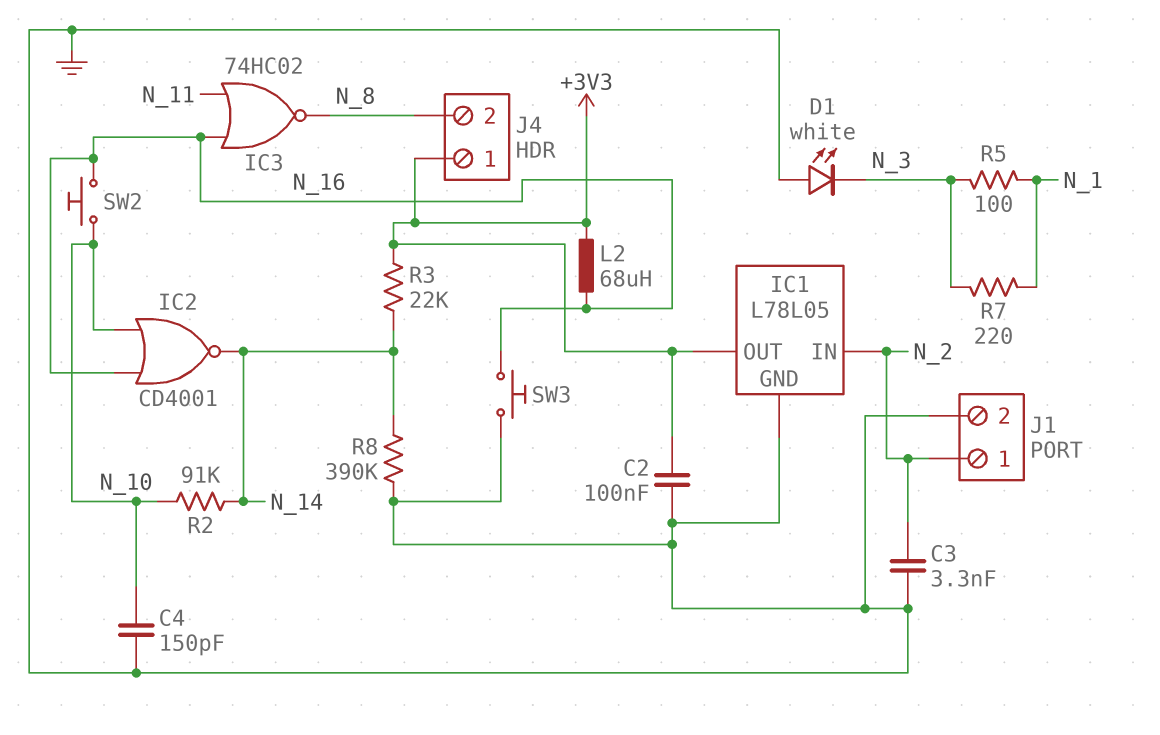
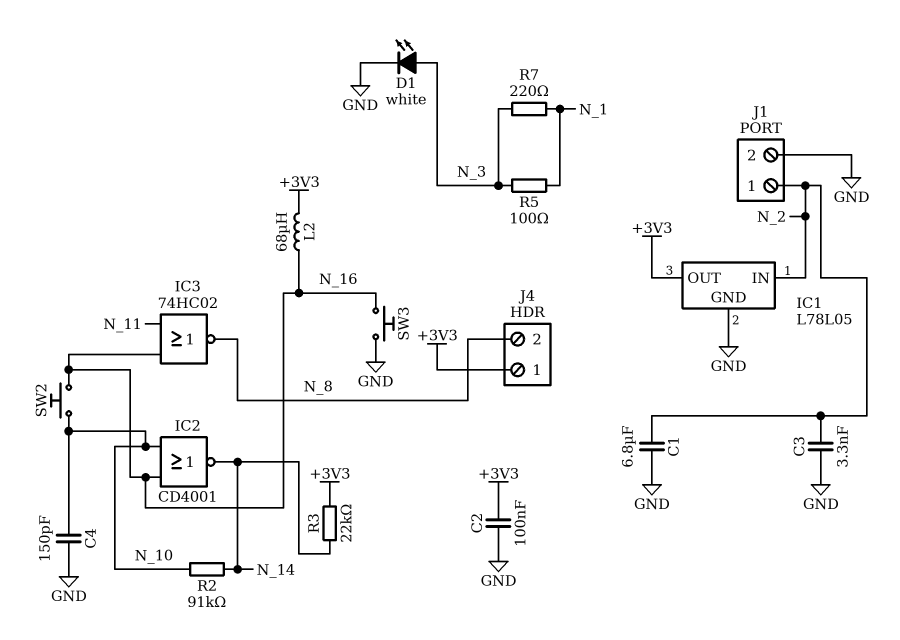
C1: none -> 6.8uF (GND, N_2)
D1: LED white (A GND, K N_3) -> LED white (A N_3, K GND)
R8: 390k (GND, N_14) -> none

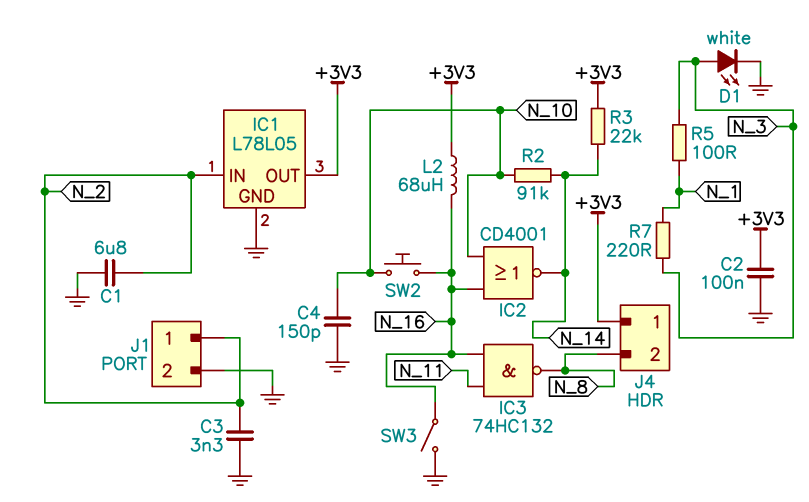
IC3: NOR 74HC02 (in N_11, in N_16, out N_8) -> NAND 74HC132 (in N_11, in N_16, out N_8)
SW3: button (GND, N_16) -> switch (GND, N_16)

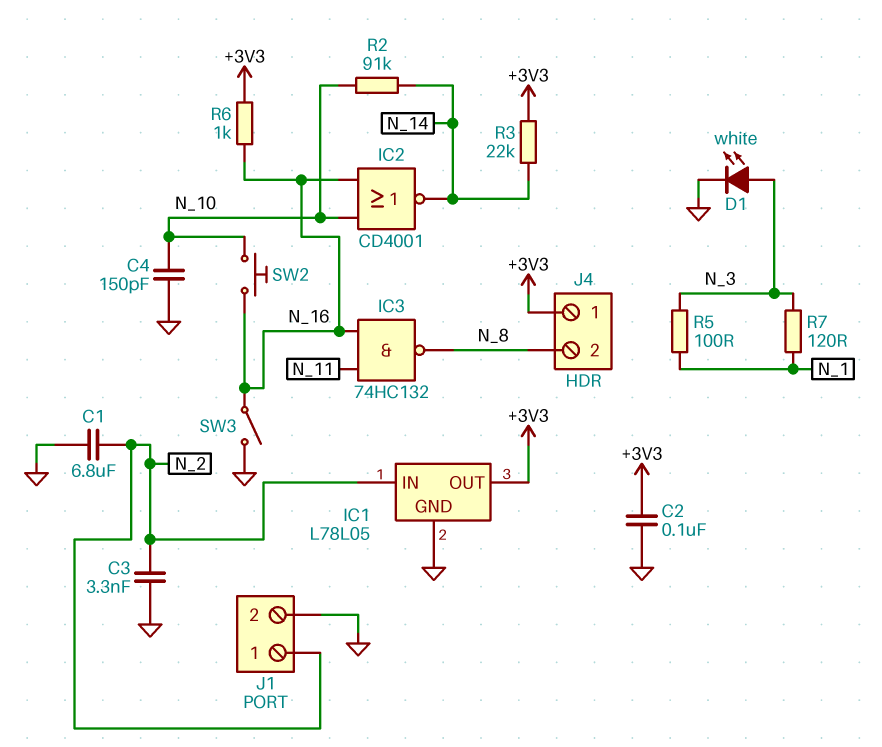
L2: 68uH (+3V3, N_16) -> none
R6: none -> 1k (+3V3, N_16)
R7: 220 (N_1, N_3) -> 120 (N_1, N_3)

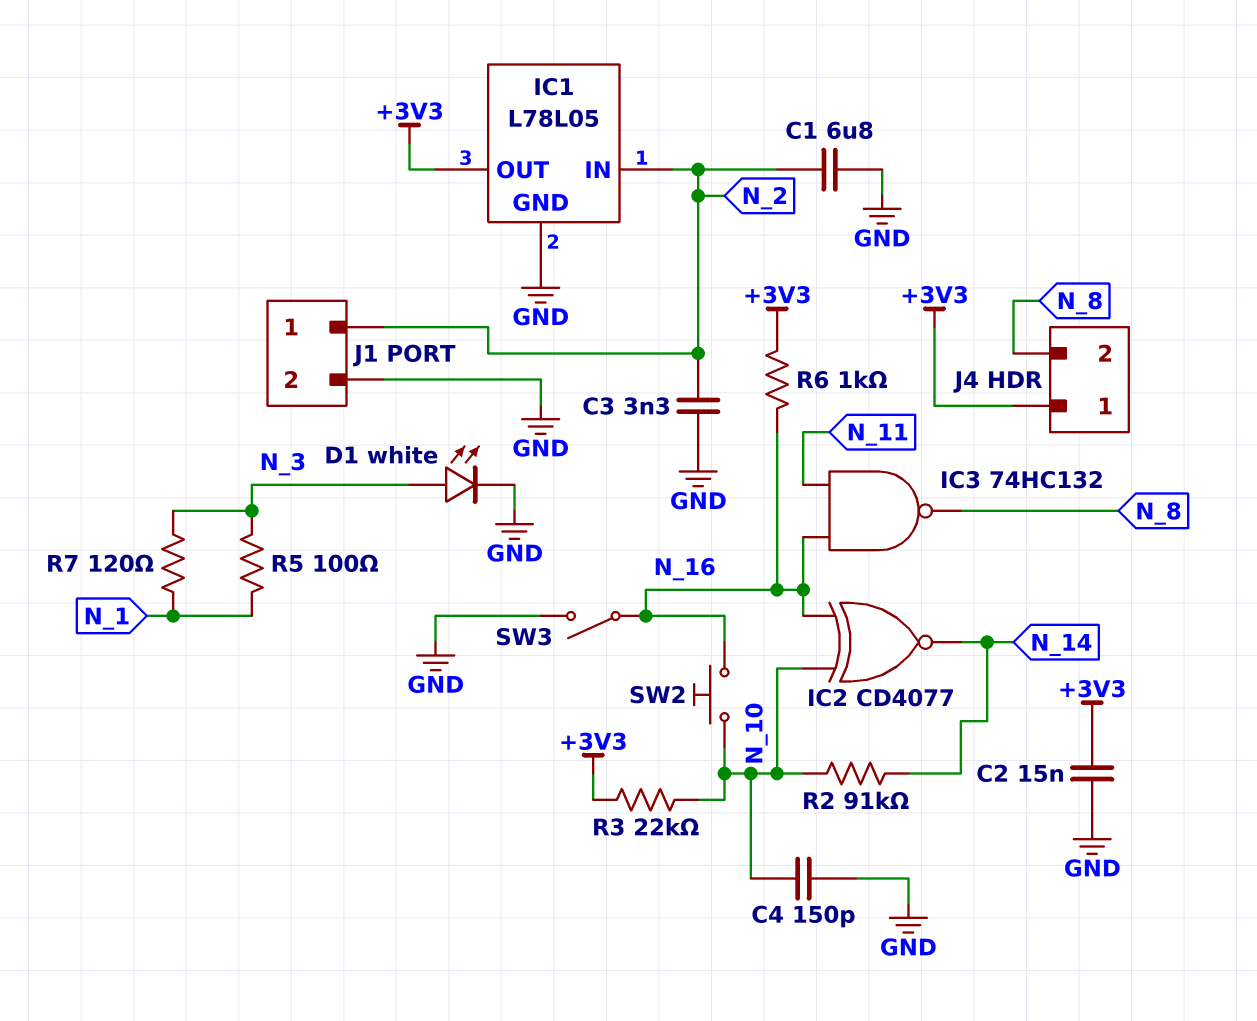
C2: 100nF (+3V3, GND) -> 15nF (+3V3, GND)
IC2: NOR CD4001 (in N_10, in N_16, out N_14) -> XNOR CD4077 (in N_10, in N_16, out N_14)
R3: 22k (+3V3, N_14) -> 22k (+3V3, N_10)

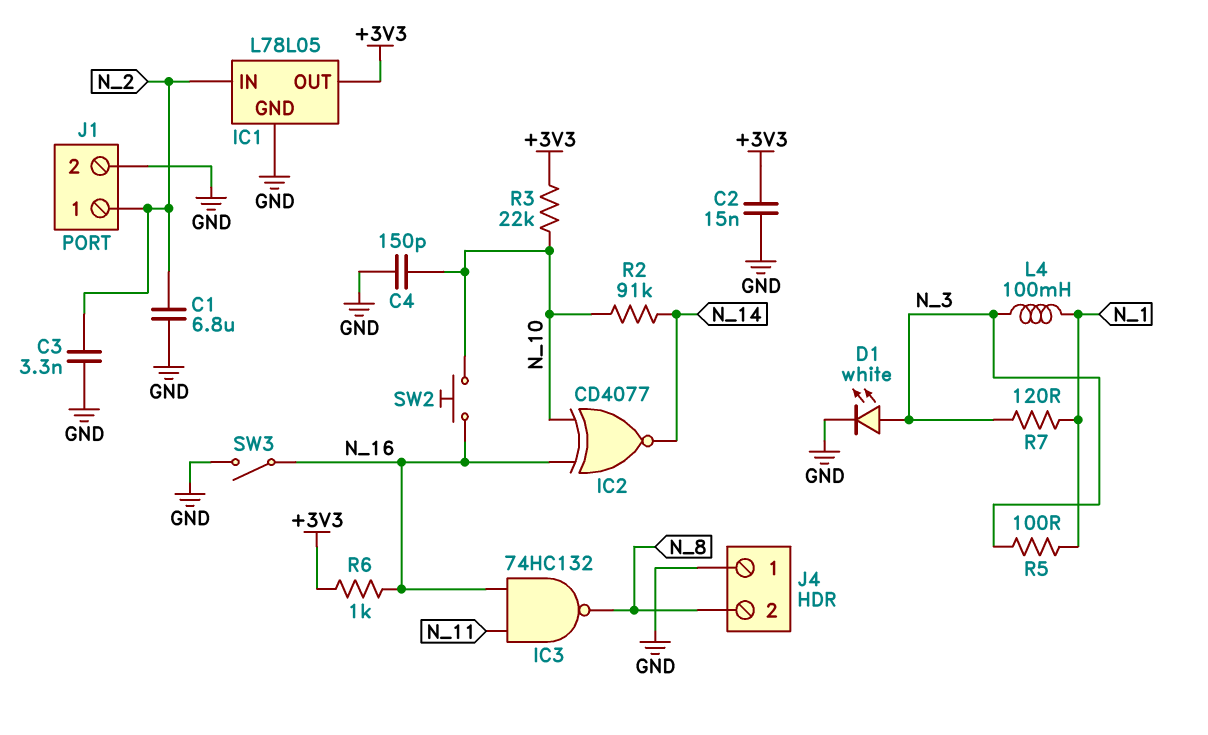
J4 pin 1: +3V3 -> GND
L4: none -> 100mH (N_1, N_3)

